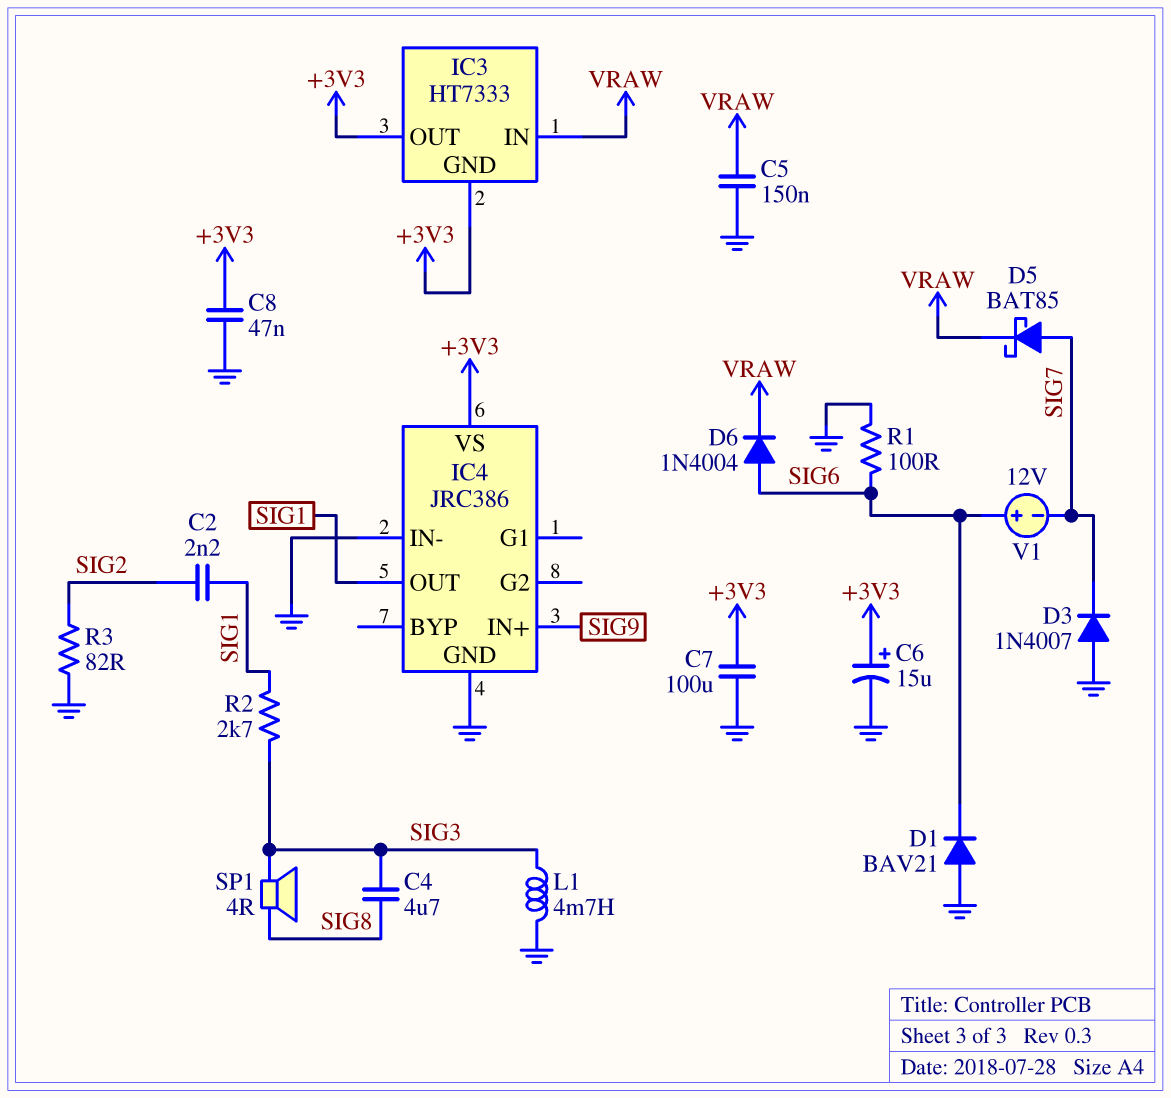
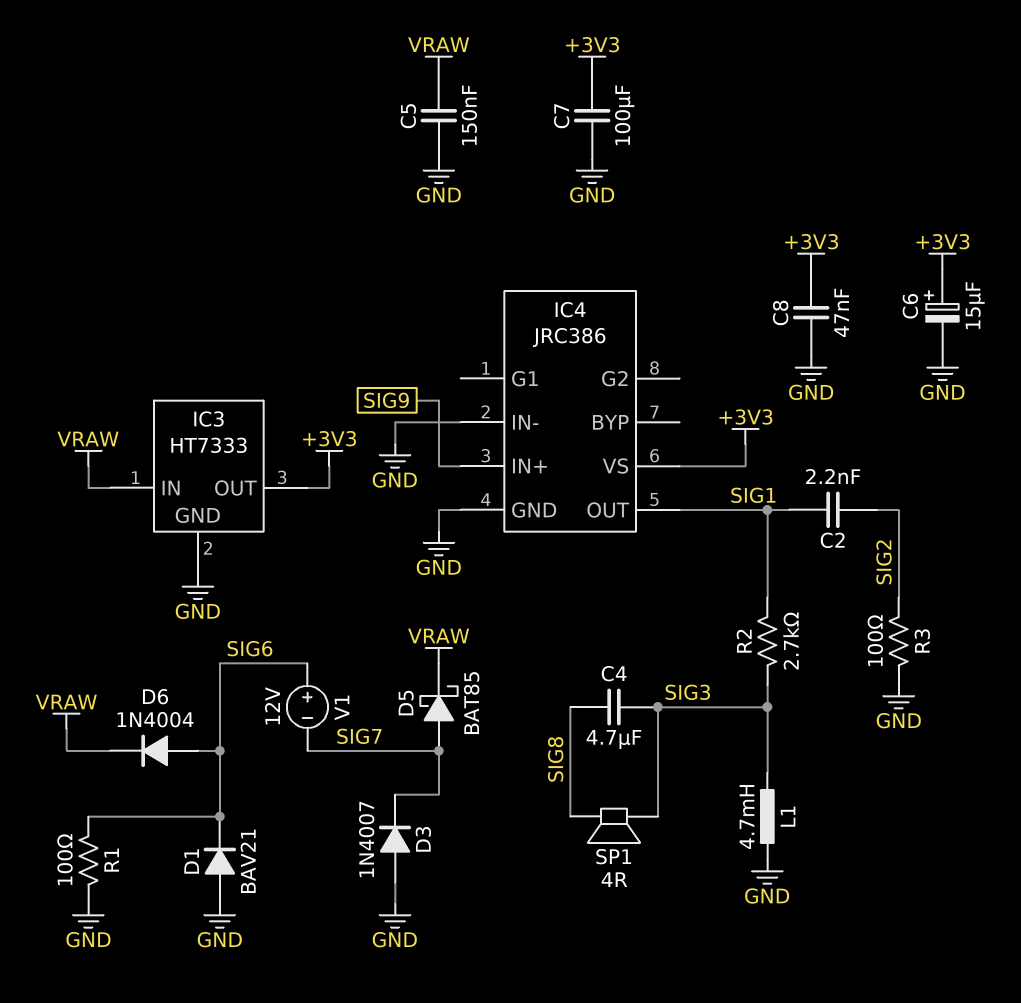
IC3 pin GND: +3V3 -> GND
R3: 82 (GND, SIG2) -> 100 (GND, SIG2)

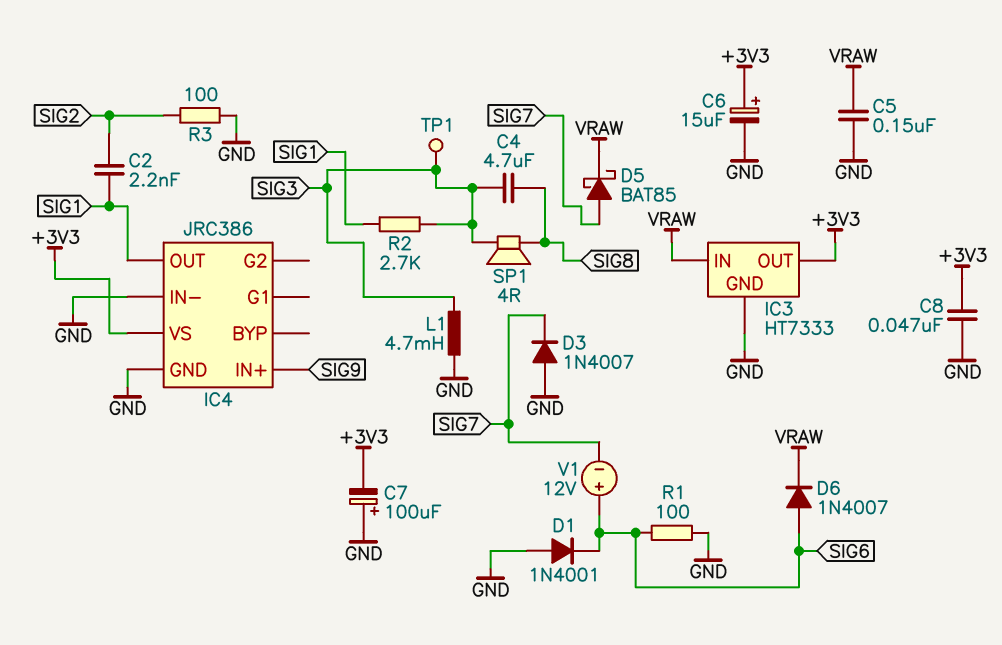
C7: 100uF (+3V3, GND) -> 100uF (plus GND, minus +3V3)
D1: diode BAV21 (A GND, K SIG6) -> diode 1N4001 (A GND, K SIG6)
D6: diode 1N4004 (A SIG6, K VRAW) -> diode 1N4007 (A SIG6, K VRAW)
TP1: none -> test point (SIG3)

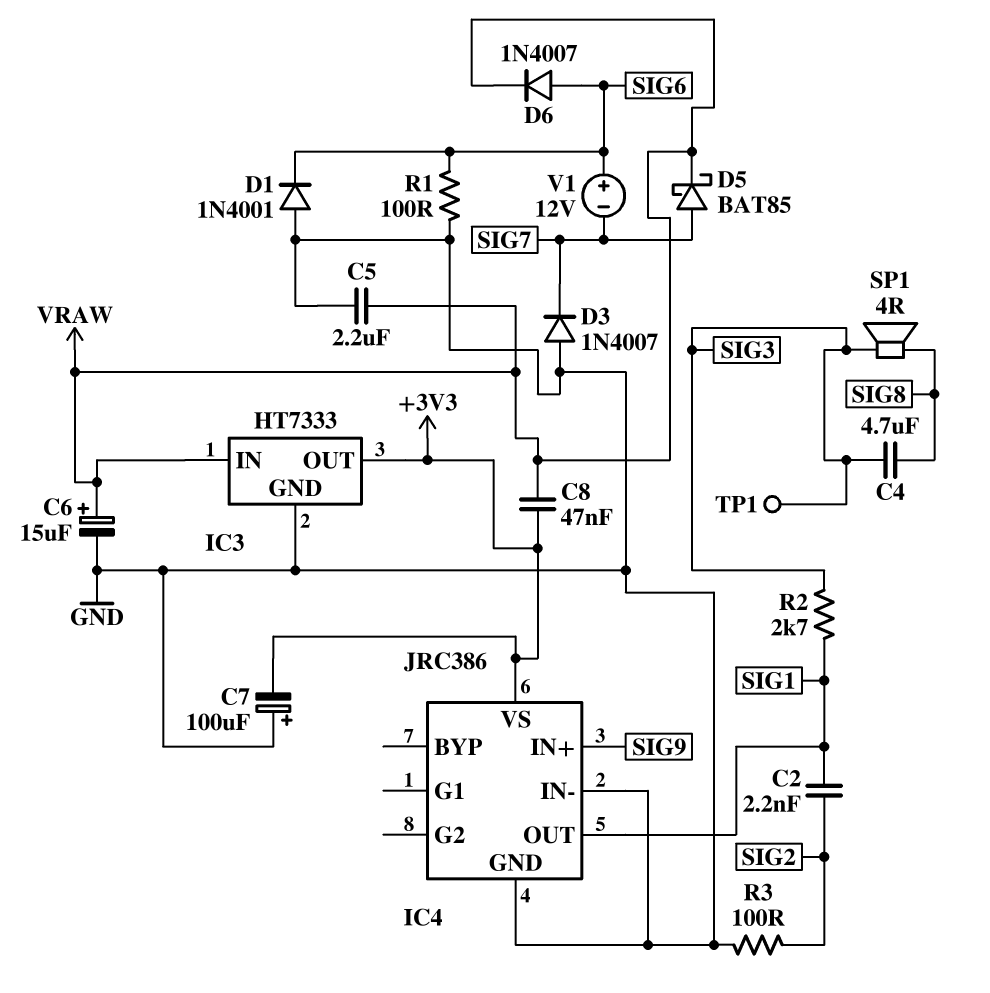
C5: 150nF (GND, VRAW) -> 2.2uF (GND, VRAW)
C6: 15uF (plus +3V3, minus GND) -> 15uF (plus VRAW, minus GND)
C8: 47nF (+3V3, GND) -> 47nF (+3V3, VRAW)
L1: 4.7mH (GND, SIG3) -> none

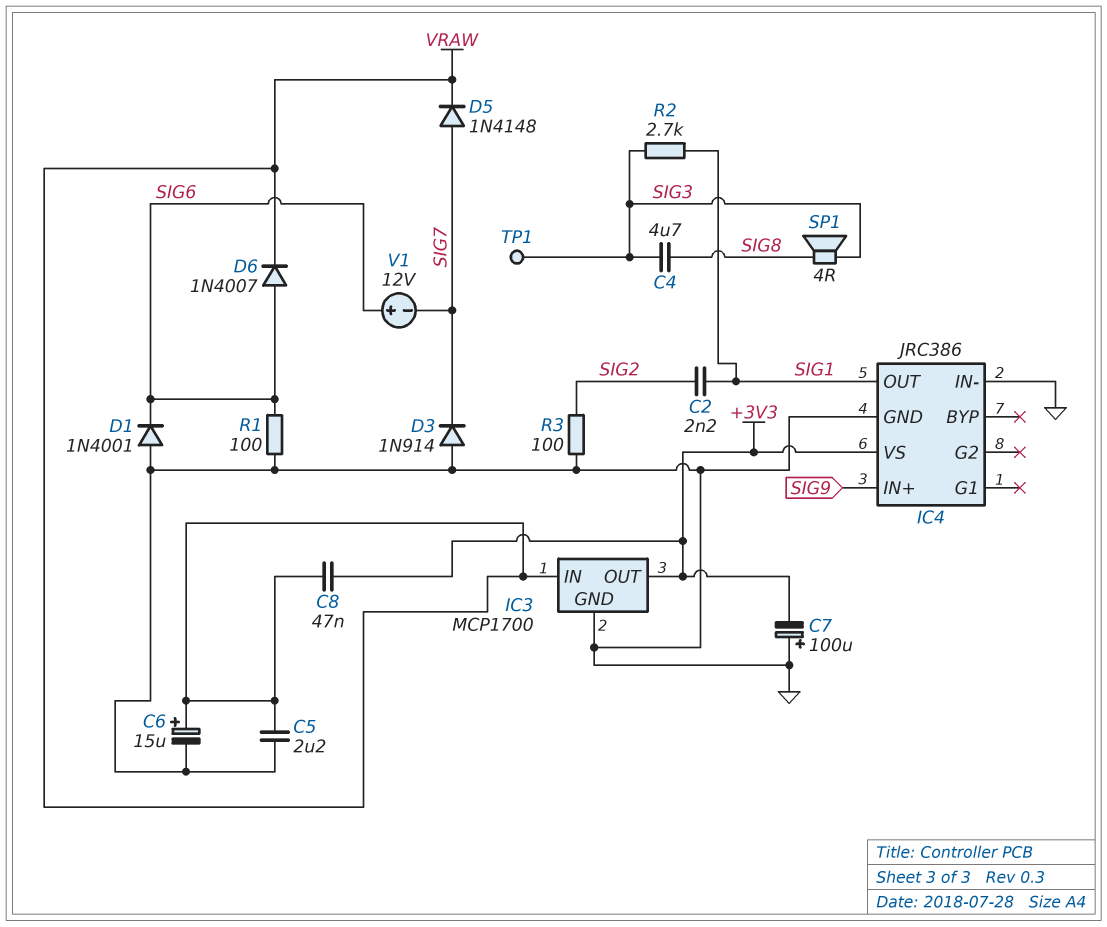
D3: diode 1N4007 (A GND, K SIG7) -> diode 1N914 (A GND, K SIG7)
D5: schottky BAT85 (A SIG7, K VRAW) -> diode 1N4148 (A SIG7, K VRAW)
IC3: HT7333 -> MCP1700

